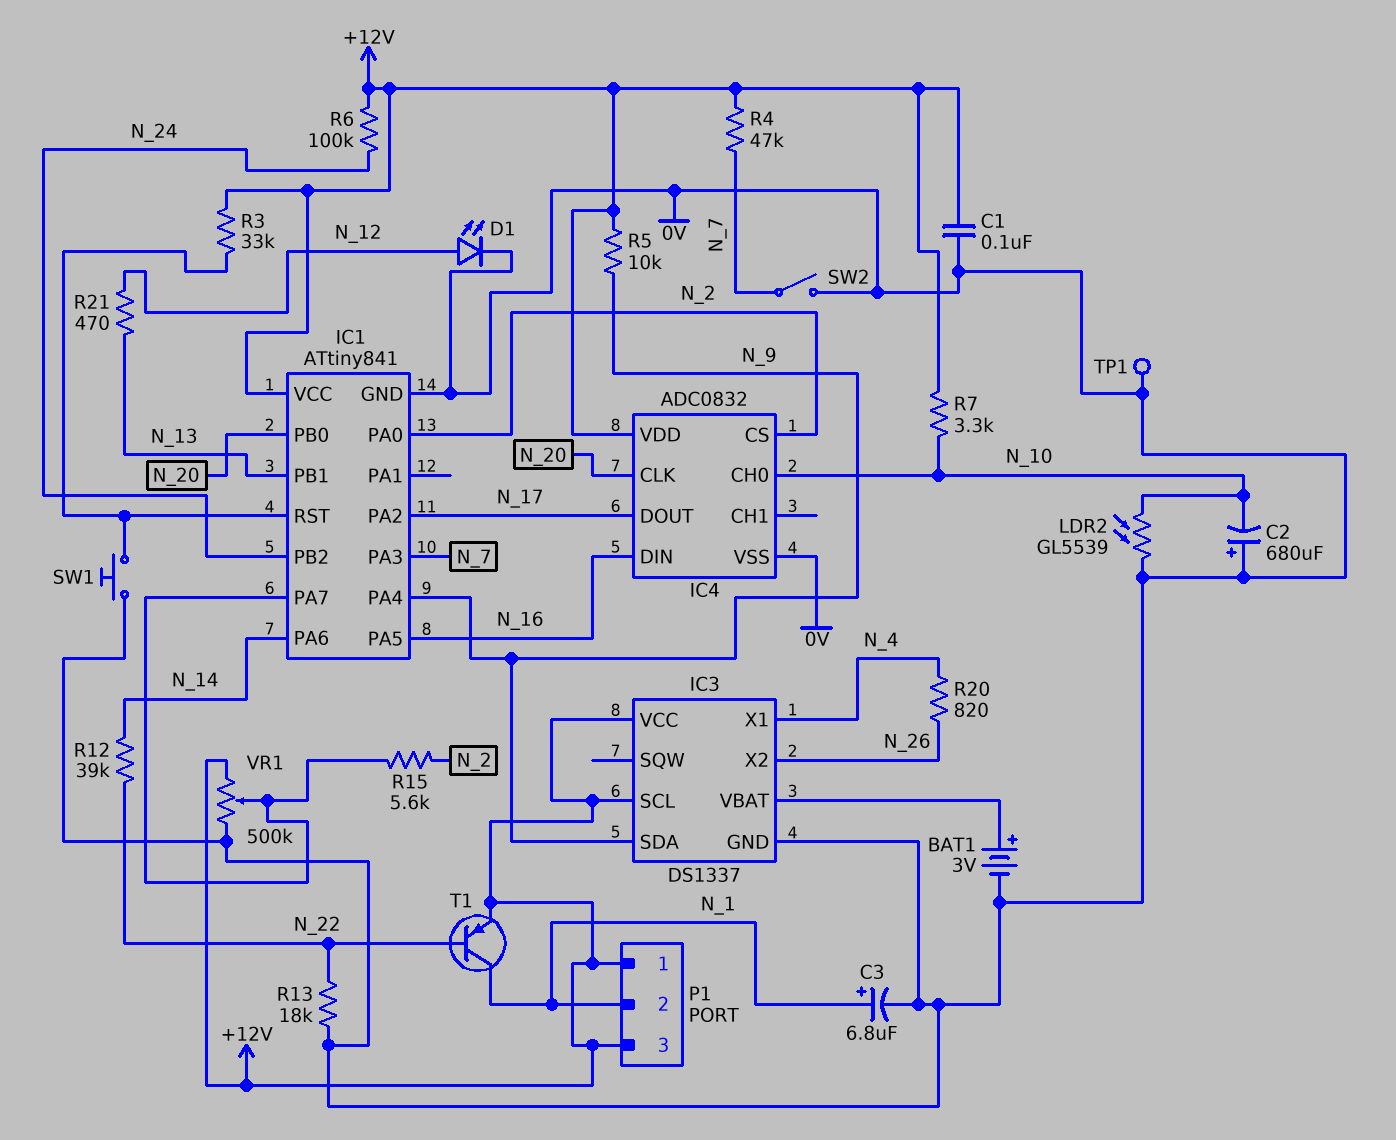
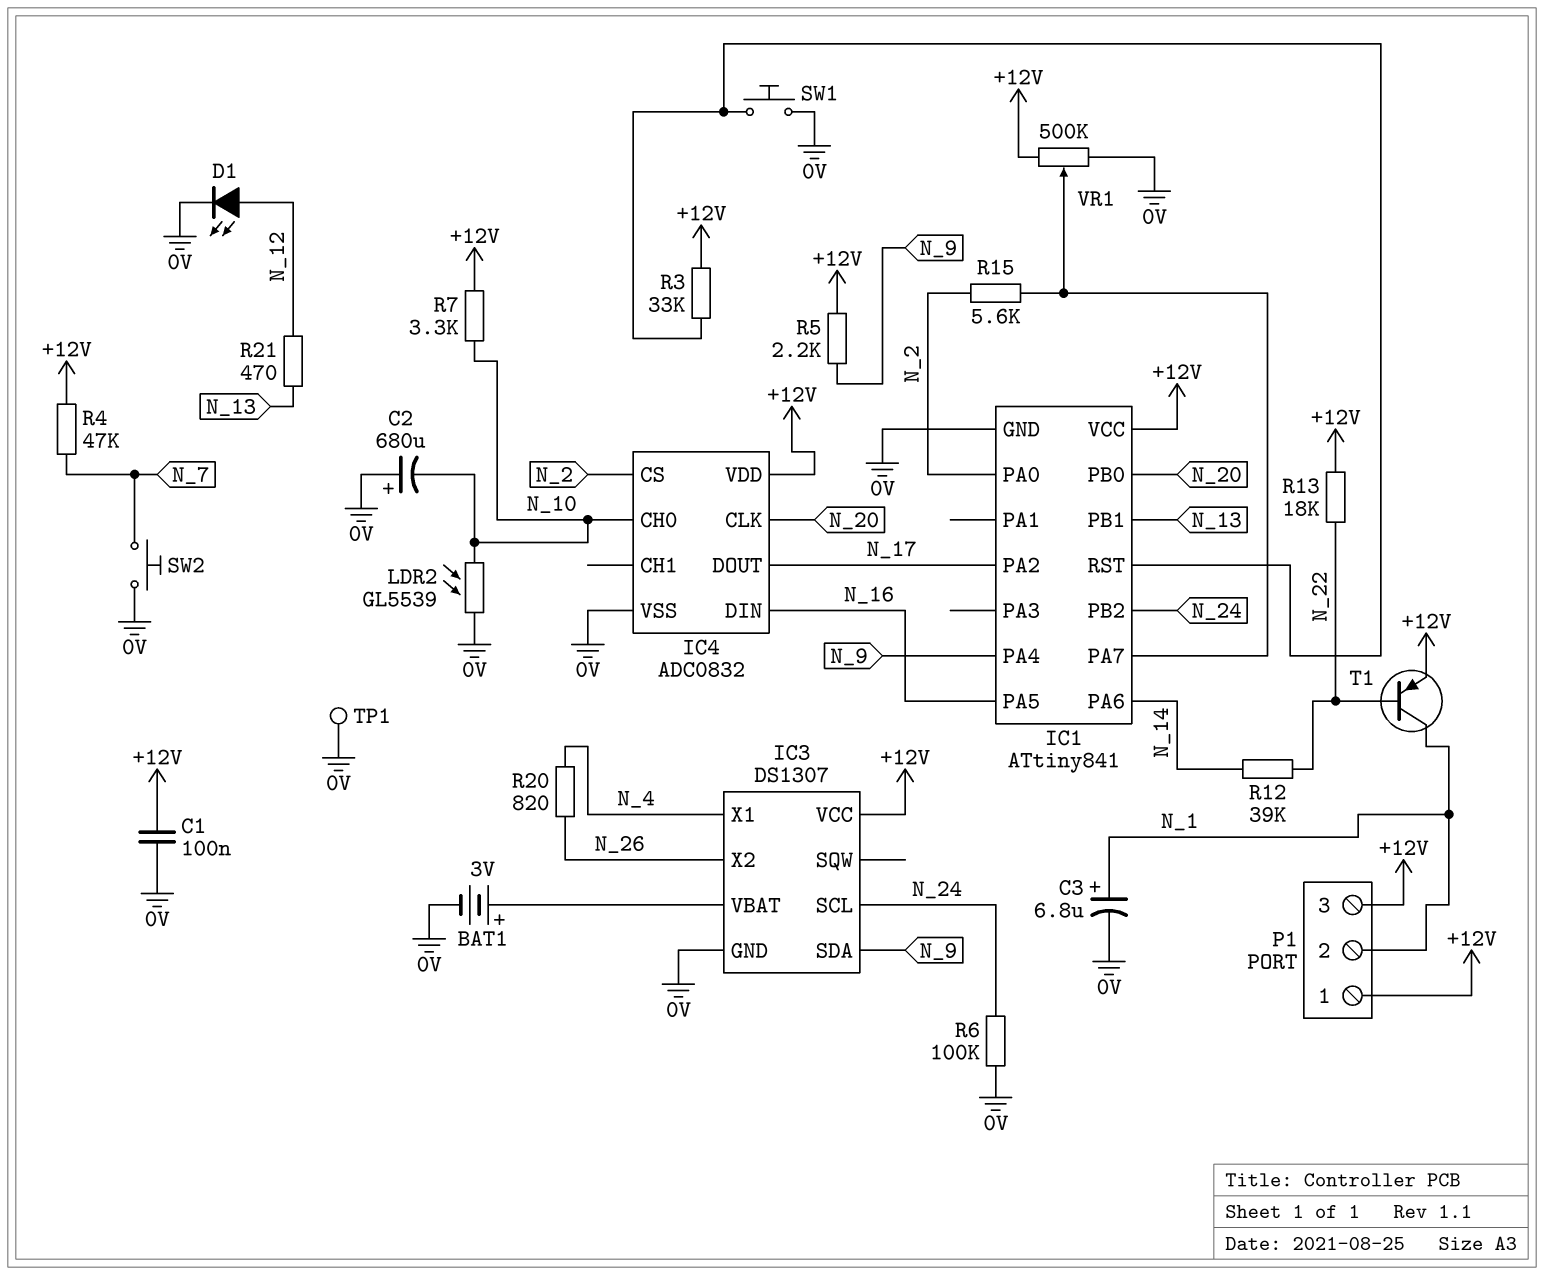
IC1 pin PA3: N_7 -> none
IC3: DS1337 -> DS1307
IC3 pin SCL: +12V -> N_24
R5: 10k (+12V, N_9) -> 2.2k (+12V, N_9)
R6: 100k (+12V, N_24) -> 100k (0V, N_24)
R13: 18k (0V, N_22) -> 18k (+12V, N_22)
SW2: switch (0V, N_7) -> button (0V, N_7)

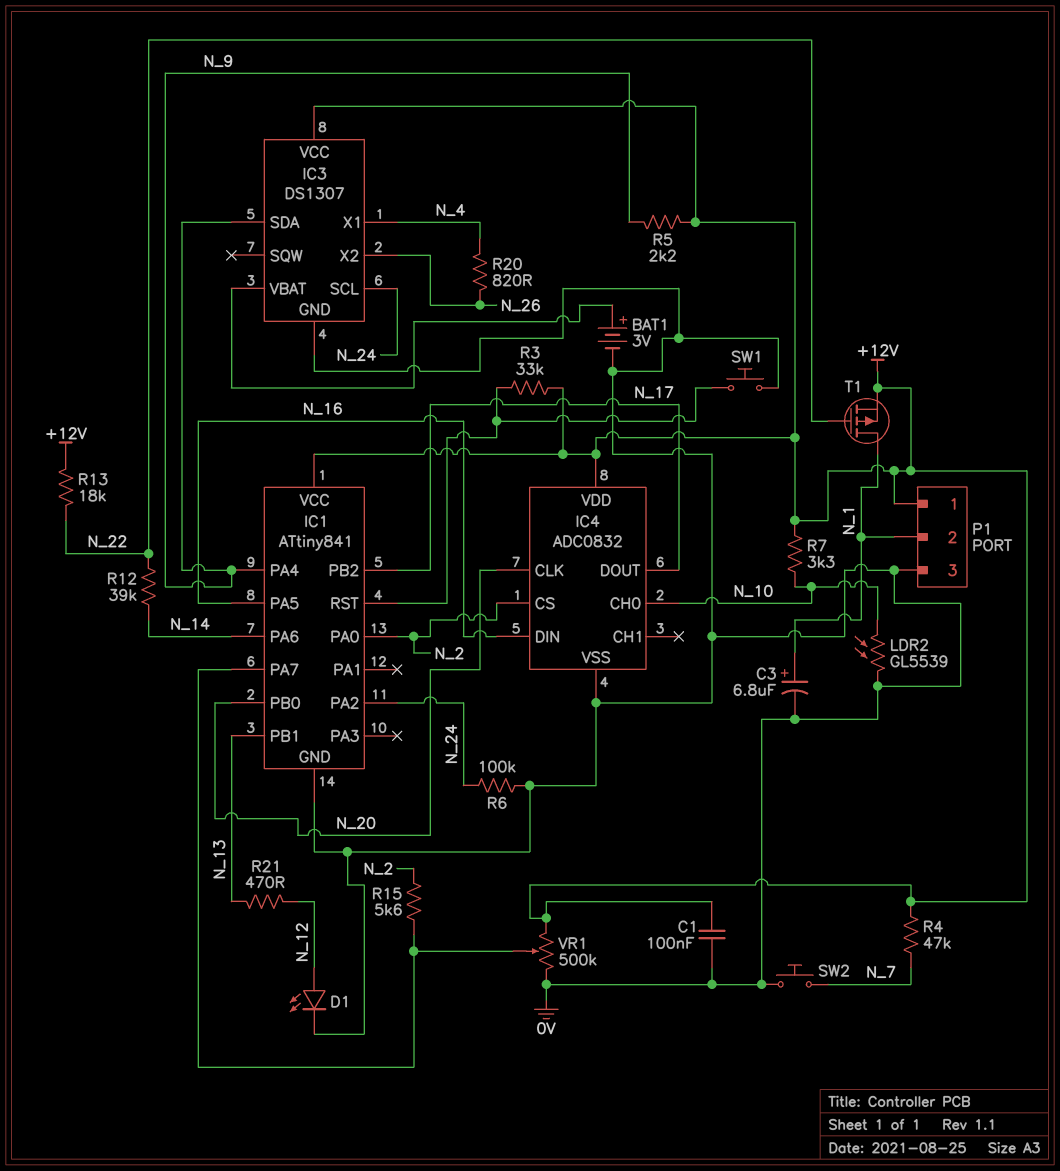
C2: 680uF (plus 0V, minus N_10) -> none
IC1 pin PA2: N_17 -> N_24
IC1 pin PB2: N_24 -> N_17
P1 pin 3: +12V -> 0V
T1: PNP (B N_22, C N_1, E +12V) -> PMOS (G N_22, D N_1, S +12V)
TP1: test point (0V) -> none

